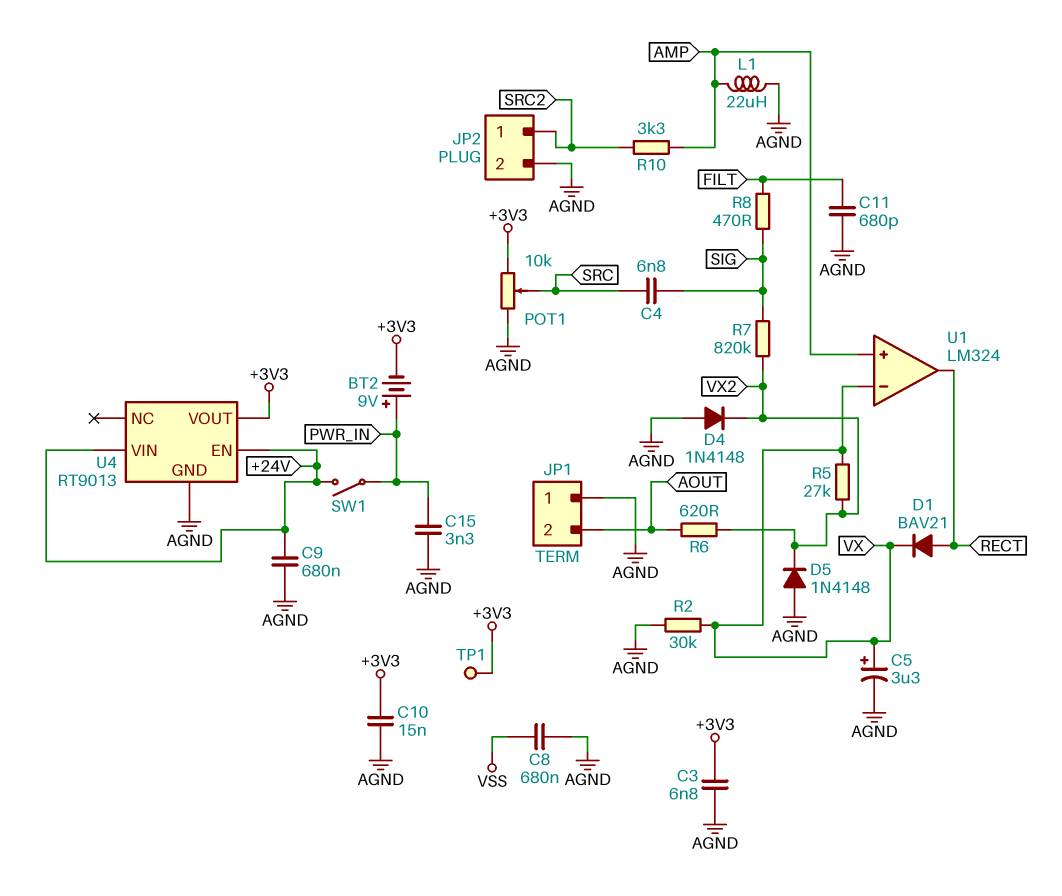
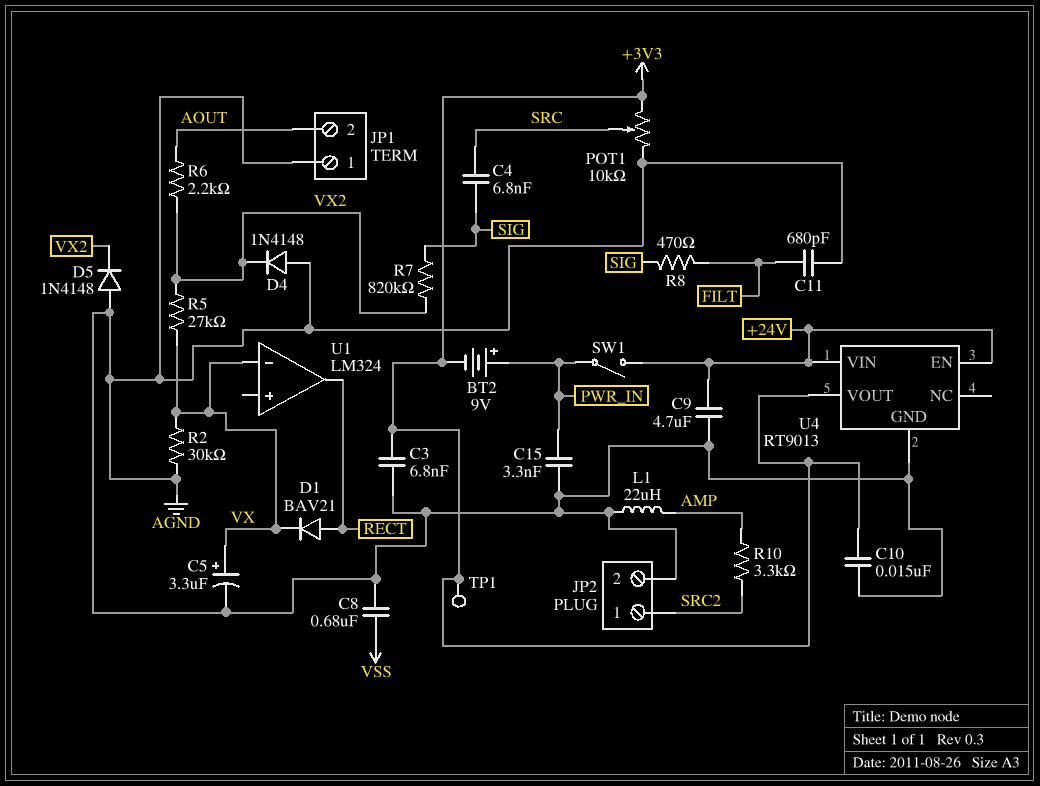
C9: 680nF (+24V, AGND) -> 4.7uF (+24V, AGND)
R6: 620 (AOUT, VX2) -> 2.2k (AOUT, VX2)
U1 pin in+: AMP -> none

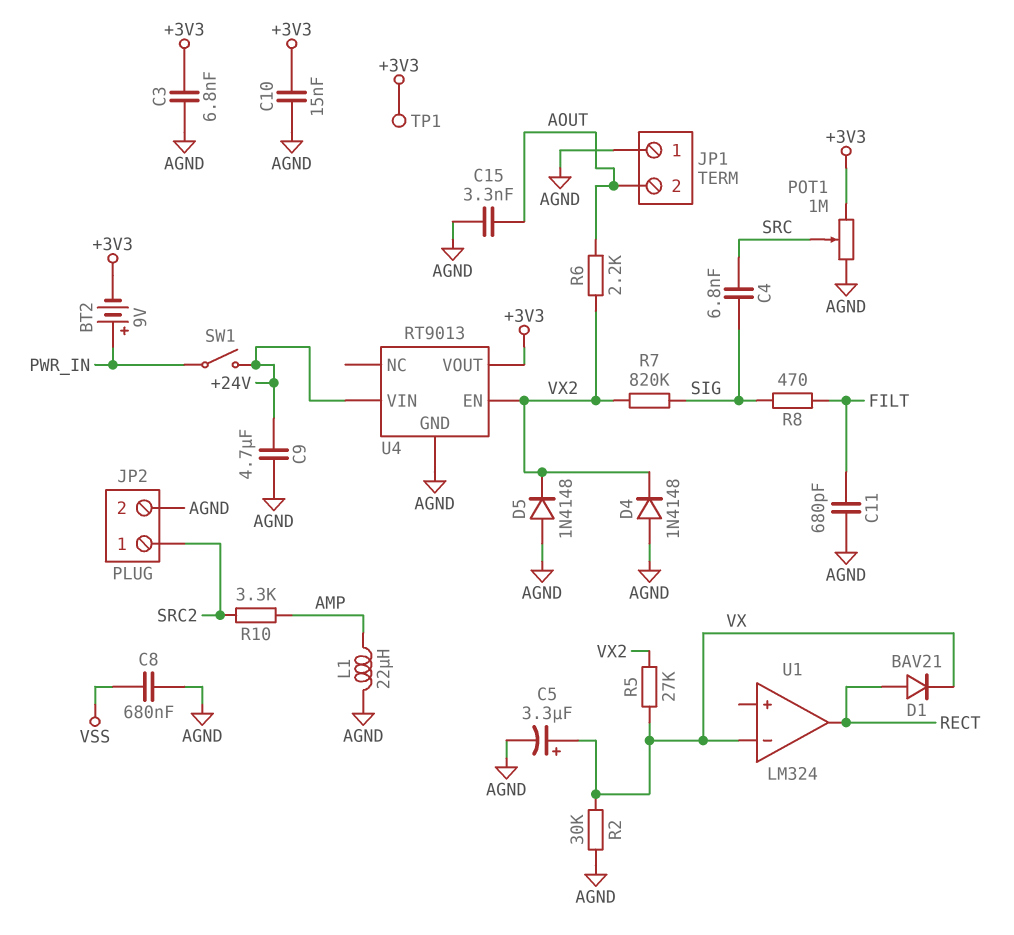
C15: 3.3nF (AGND, PWR_IN) -> 3.3nF (AGND, AOUT)
POT1: 10k (+3V3, AGND, wiper SRC) -> 1M (+3V3, AGND, wiper SRC)
U4 pin EN: +24V -> VX2

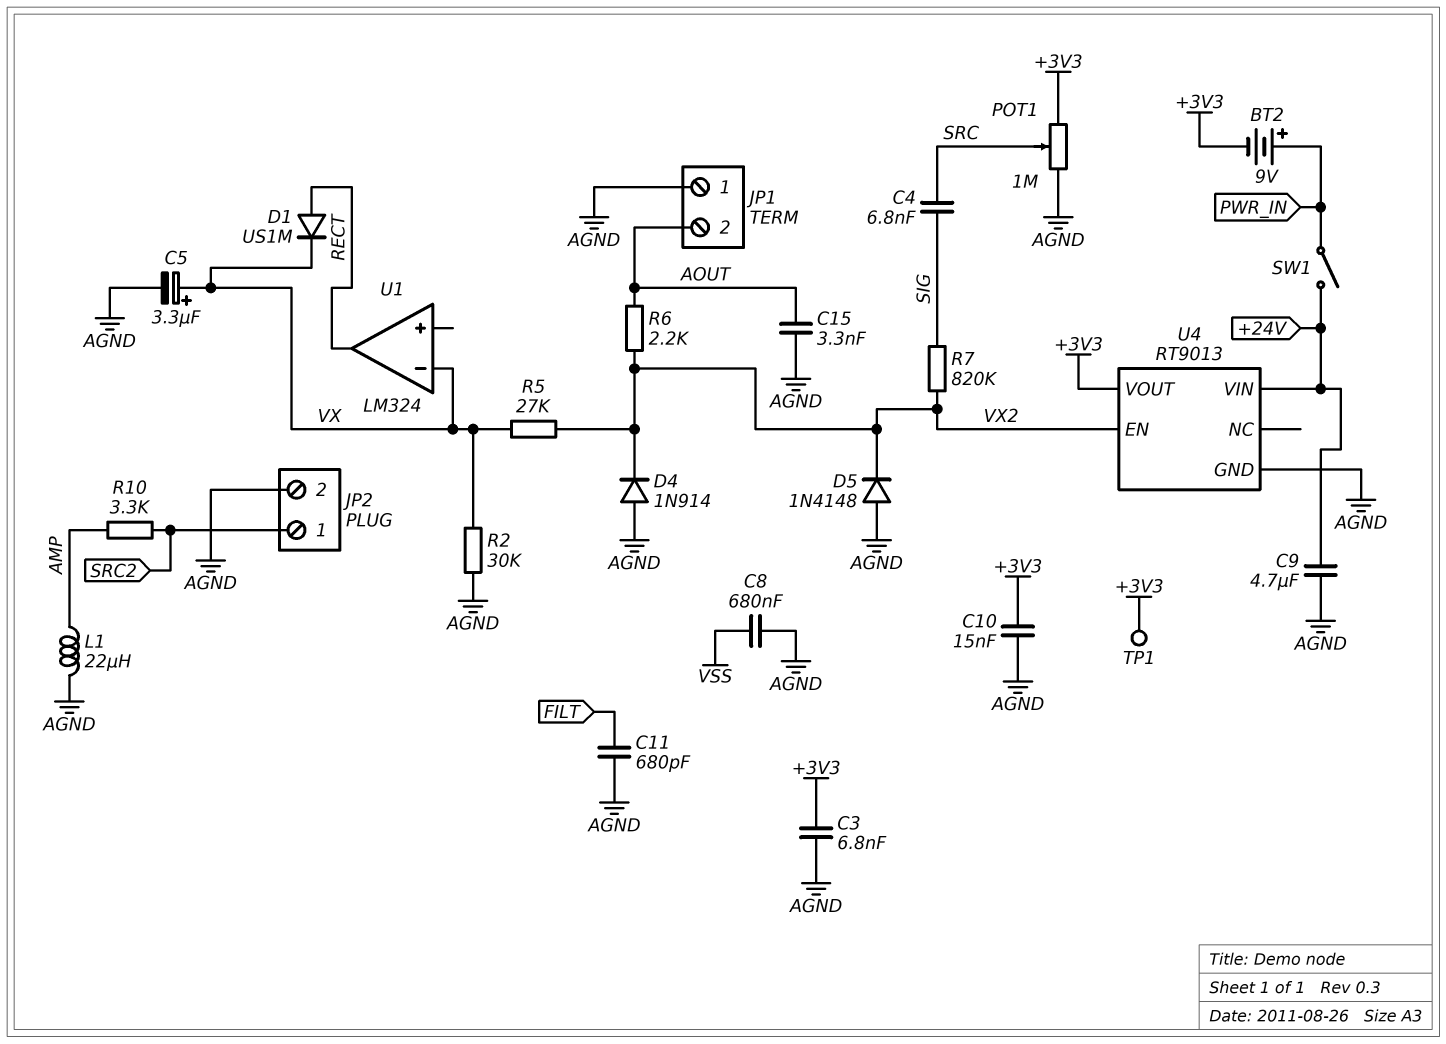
D1: diode BAV21 (A RECT, K VX) -> diode US1M (A RECT, K VX)
D4: diode 1N4148 (A AGND, K VX2) -> diode 1N914 (A AGND, K VX2)
R8: 470 (FILT, SIG) -> none

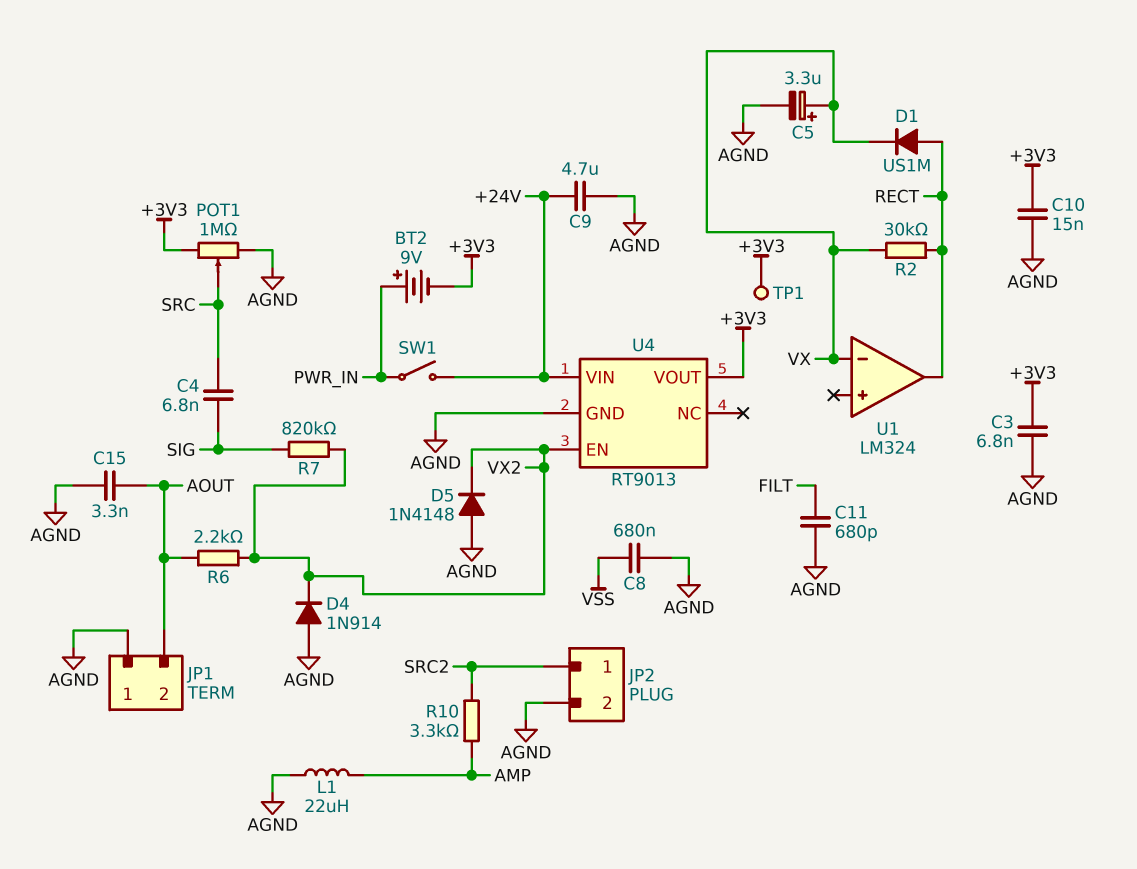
R2: 30k (AGND, VX) -> 30k (RECT, VX)
R5: 27k (VX, VX2) -> none

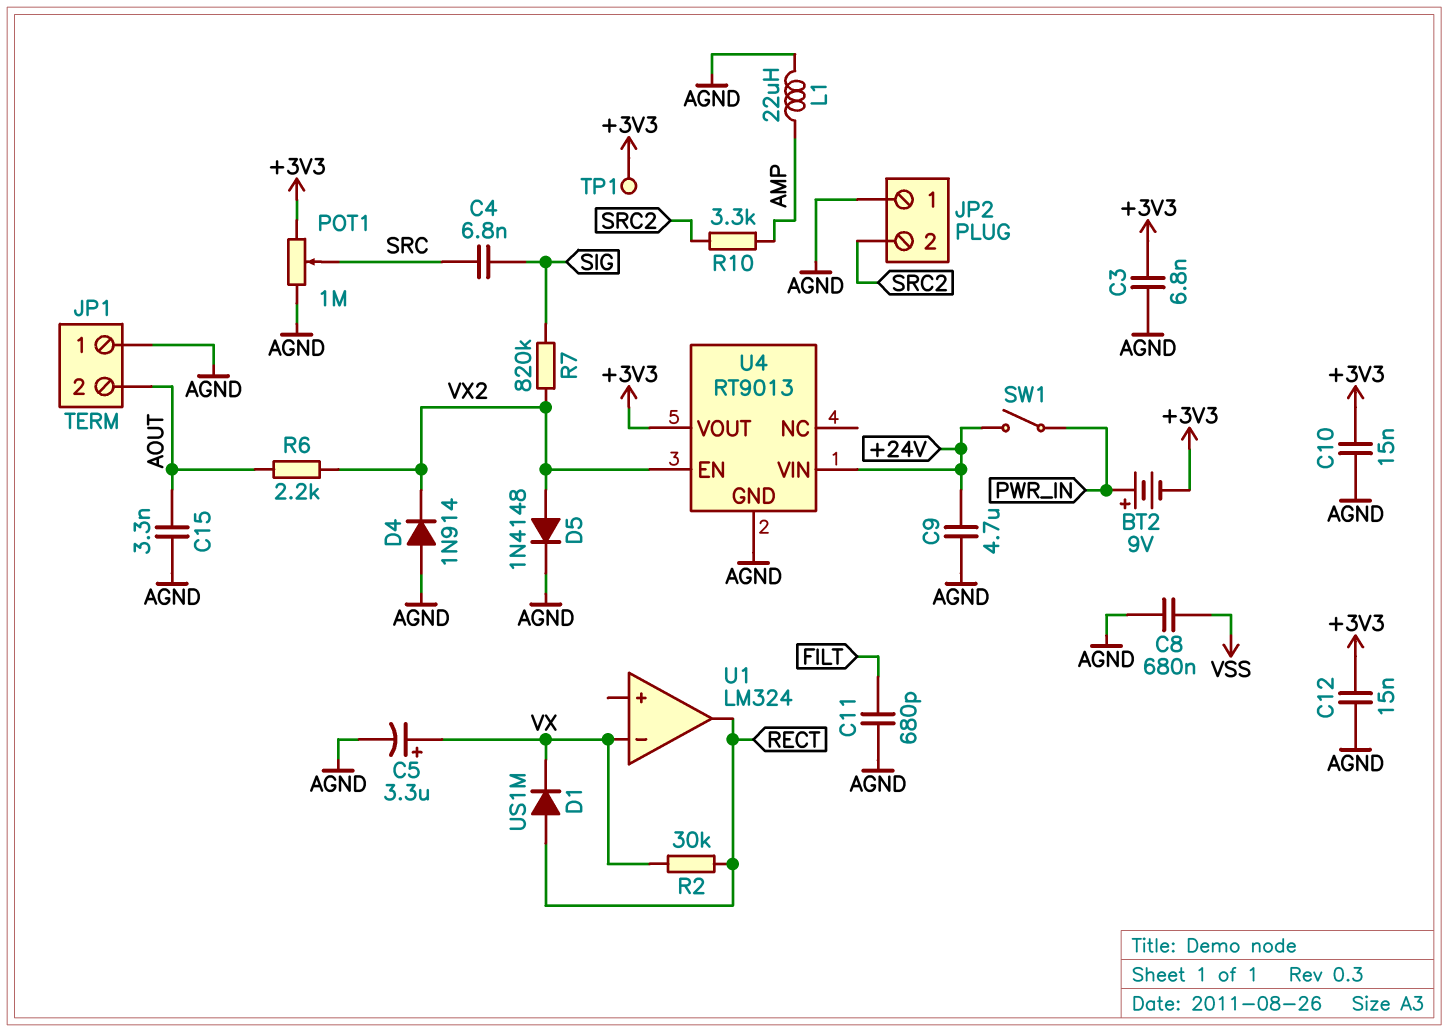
C12: none -> 15nF (+3V3, AGND)
D5: diode 1N4148 (A AGND, K VX2) -> diode 1N4148 (A VX2, K AGND)
JP2 pin 1: SRC2 -> AGND
JP2 pin 2: AGND -> SRC2

